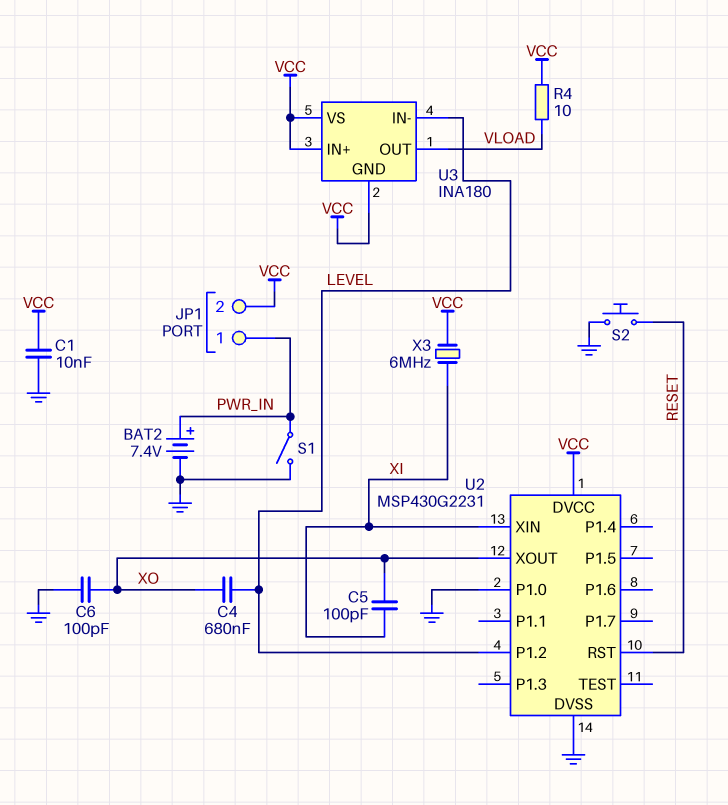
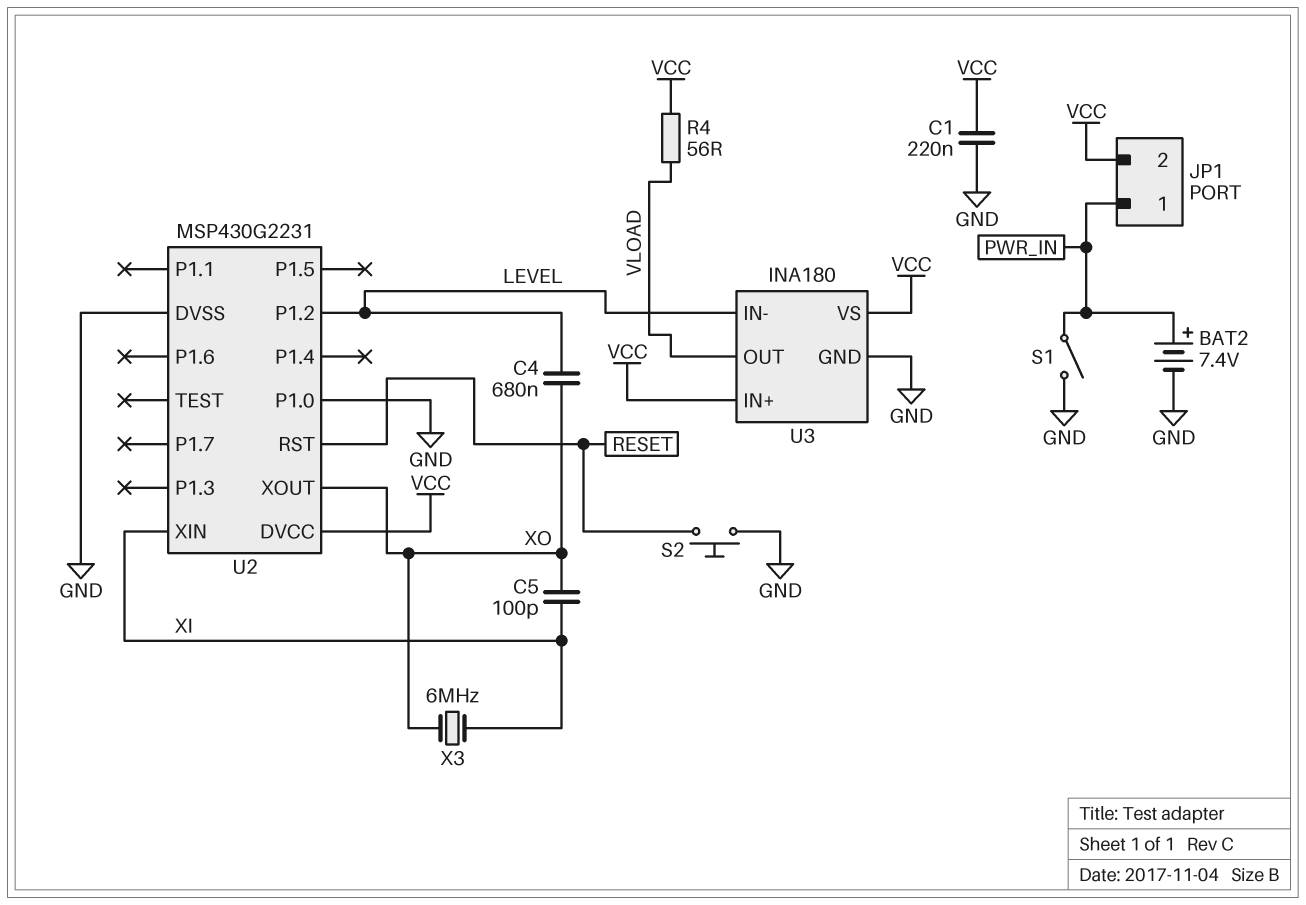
C1: 10nF (GND, VCC) -> 220nF (GND, VCC)
C6: 100pF (GND, XO) -> none
R4: 10 (VCC, VLOAD) -> 56 (VCC, VLOAD)
U3 pin GND: VCC -> GND
X3: 6MHz (VCC, XI) -> 6MHz (XI, XO)

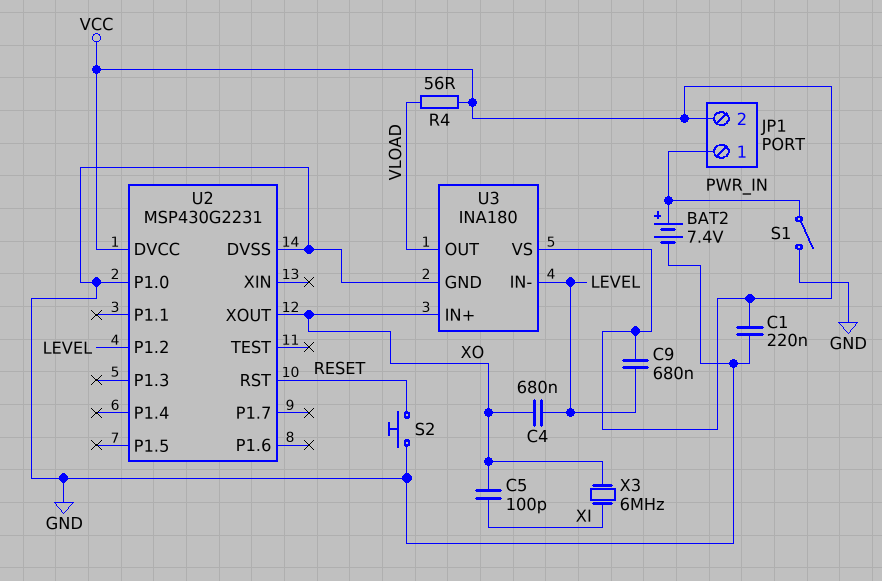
C9: none -> 680nF (LEVEL, VCC)
U2 pin XIN: XI -> none
U3 pin IN+: VCC -> XO

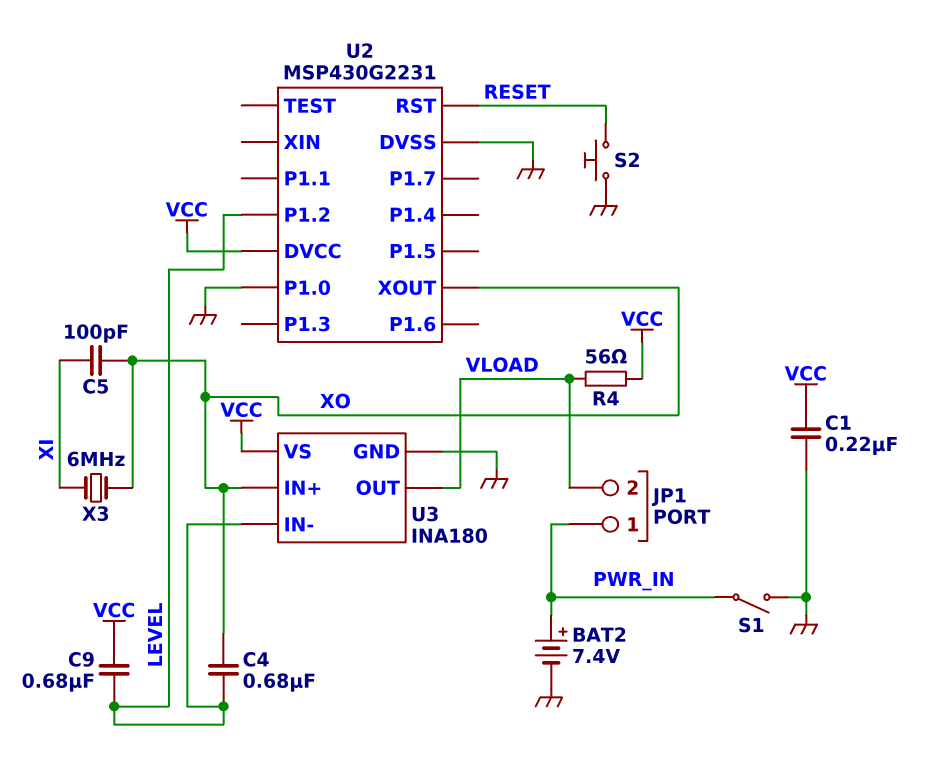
JP1 pin 2: VCC -> VLOAD

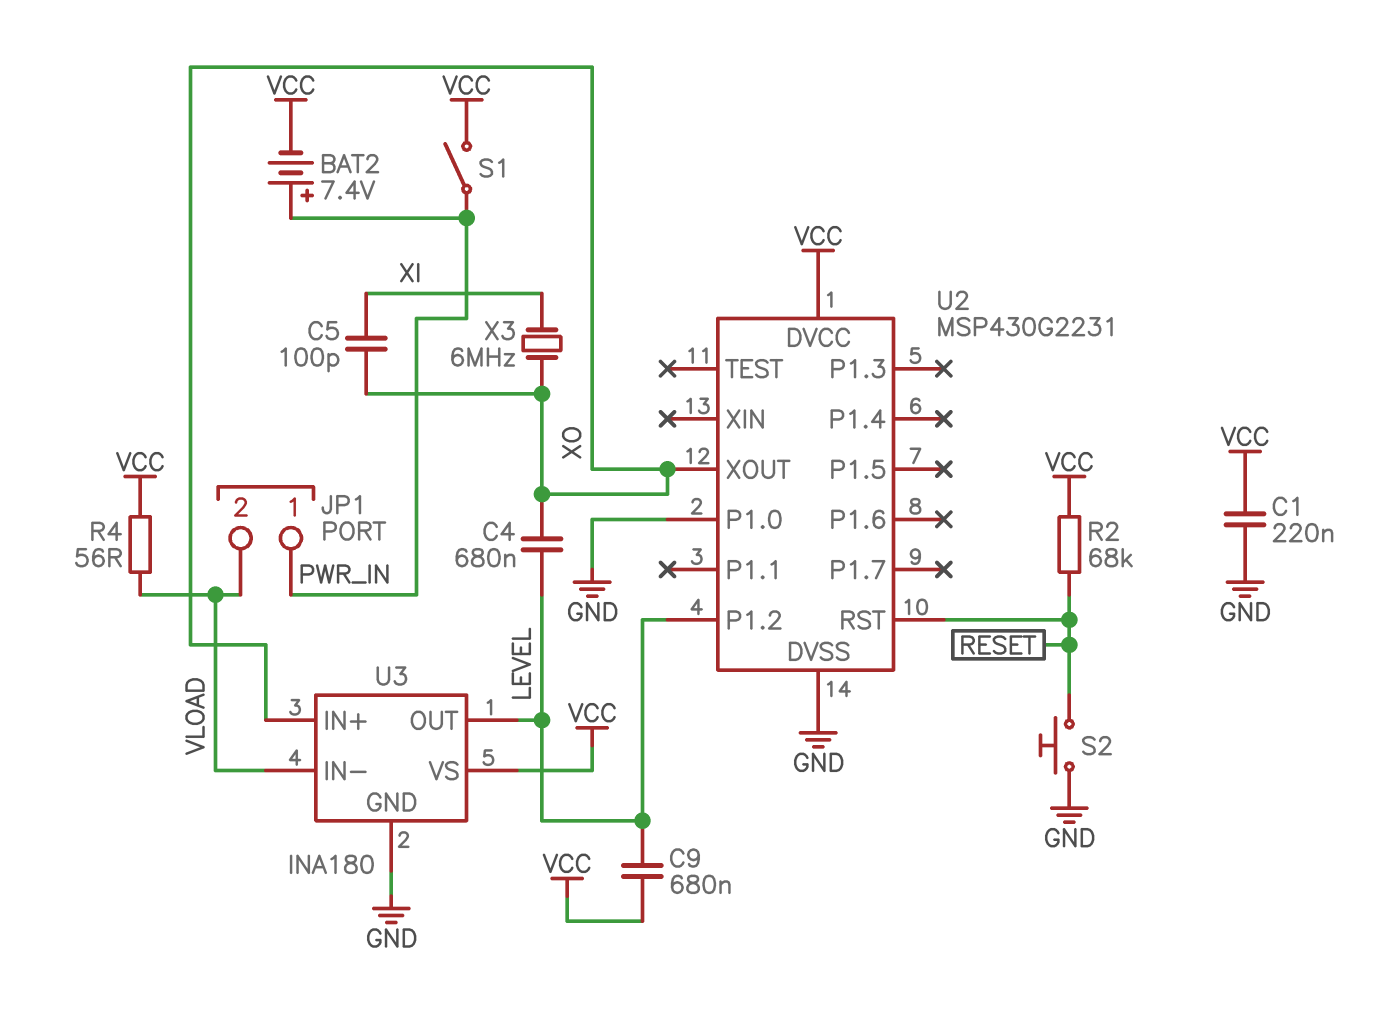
BAT2: 7.4V (plus PWR_IN, minus GND) -> 7.4V (plus PWR_IN, minus VCC)
R2: none -> 68k (RESET, VCC)
S1: switch (GND, PWR_IN) -> switch (PWR_IN, VCC)
U3 pin IN-: LEVEL -> VLOAD
U3 pin OUT: VLOAD -> LEVEL

